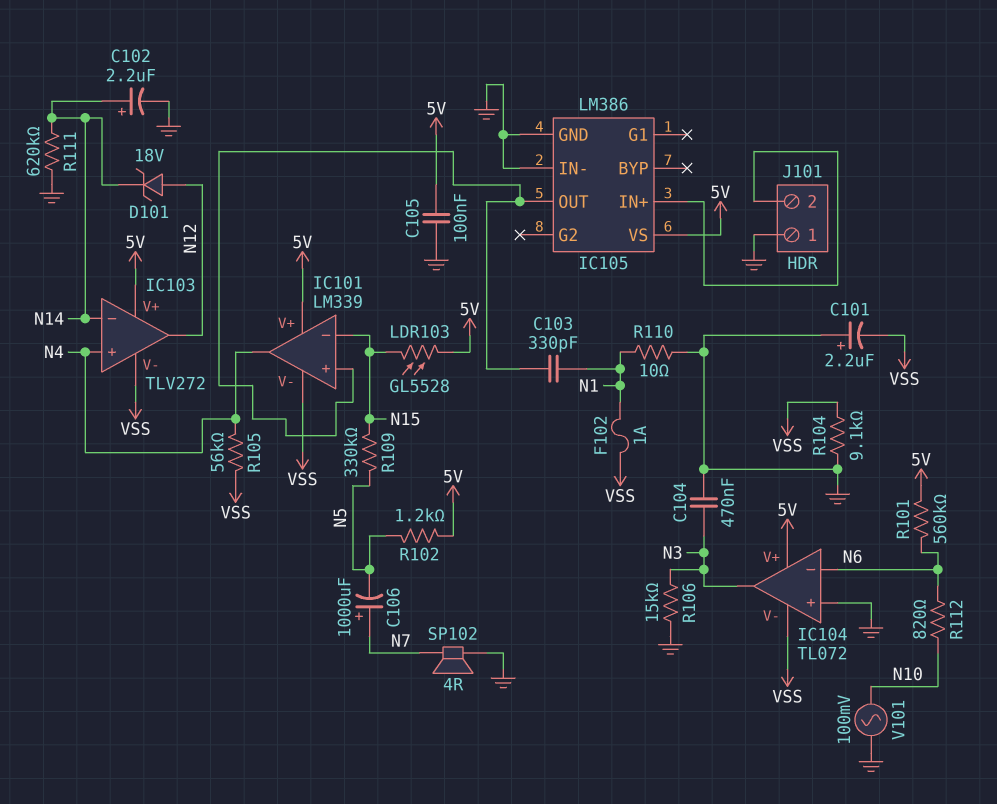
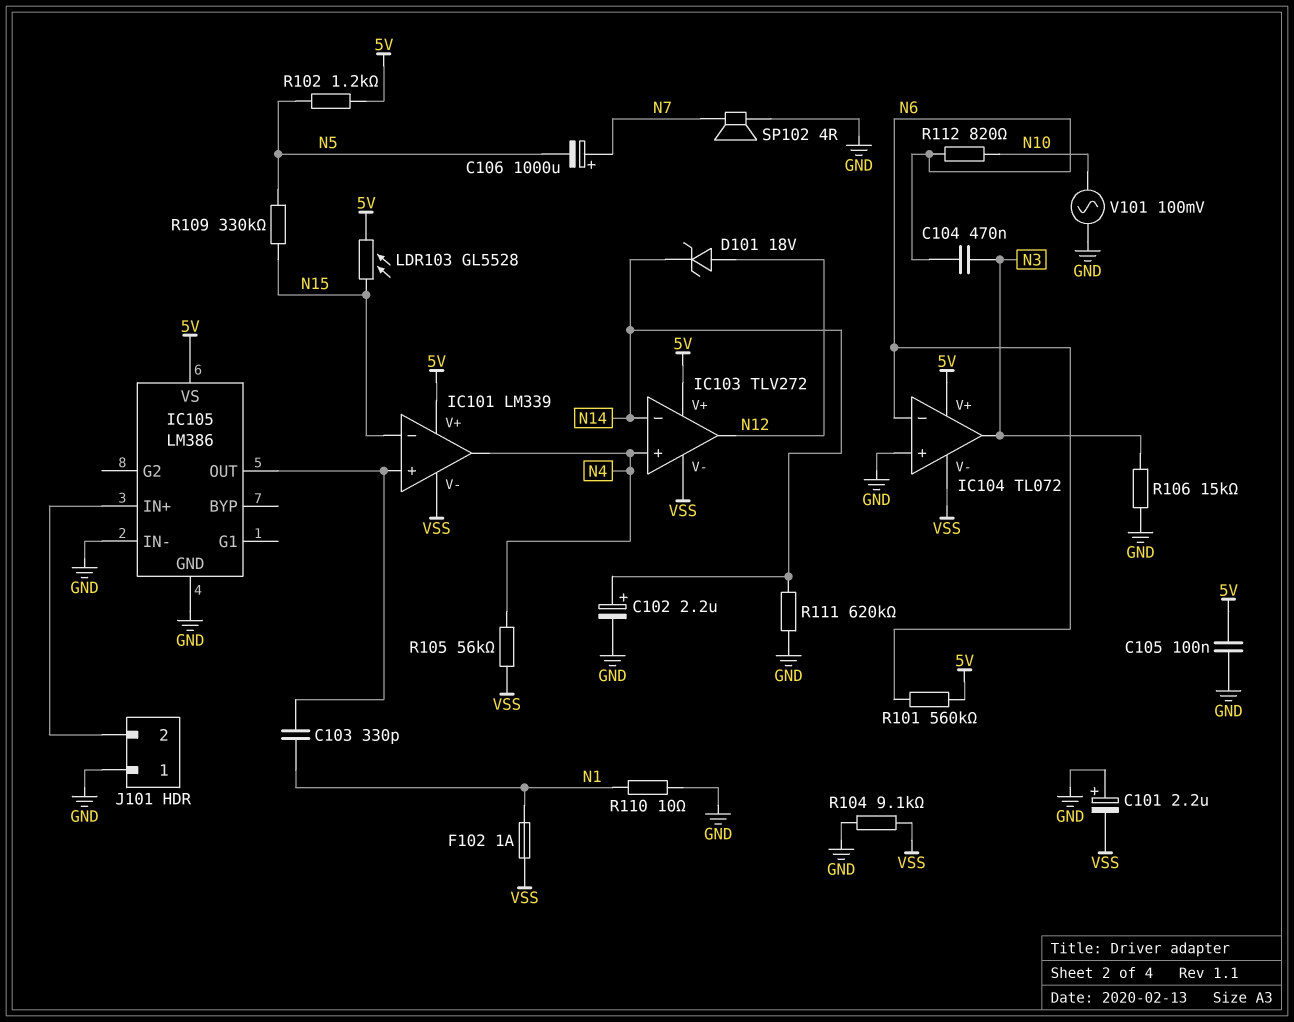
C104: 470nF (GND, N3) -> 470nF (N3, N6)

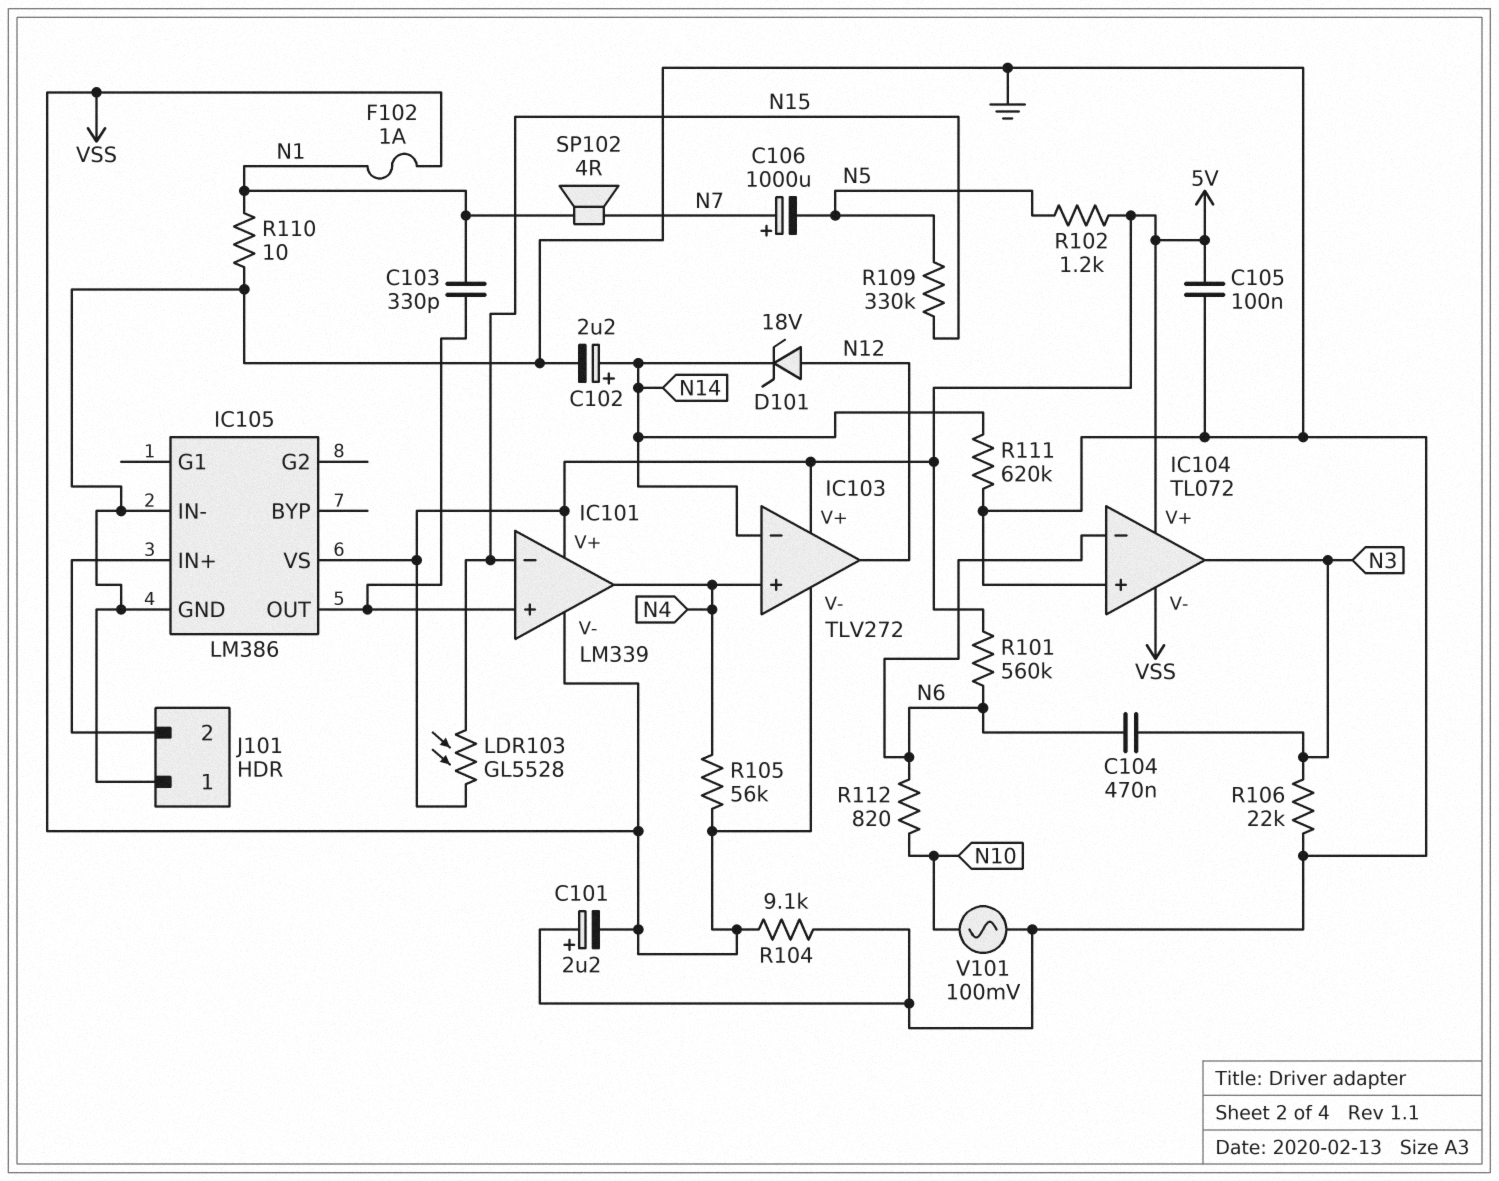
R106: 15k (GND, N3) -> 22k (GND, N3)
SP102: speaker 4R (GND, N7) -> speaker 4R (N1, N7)

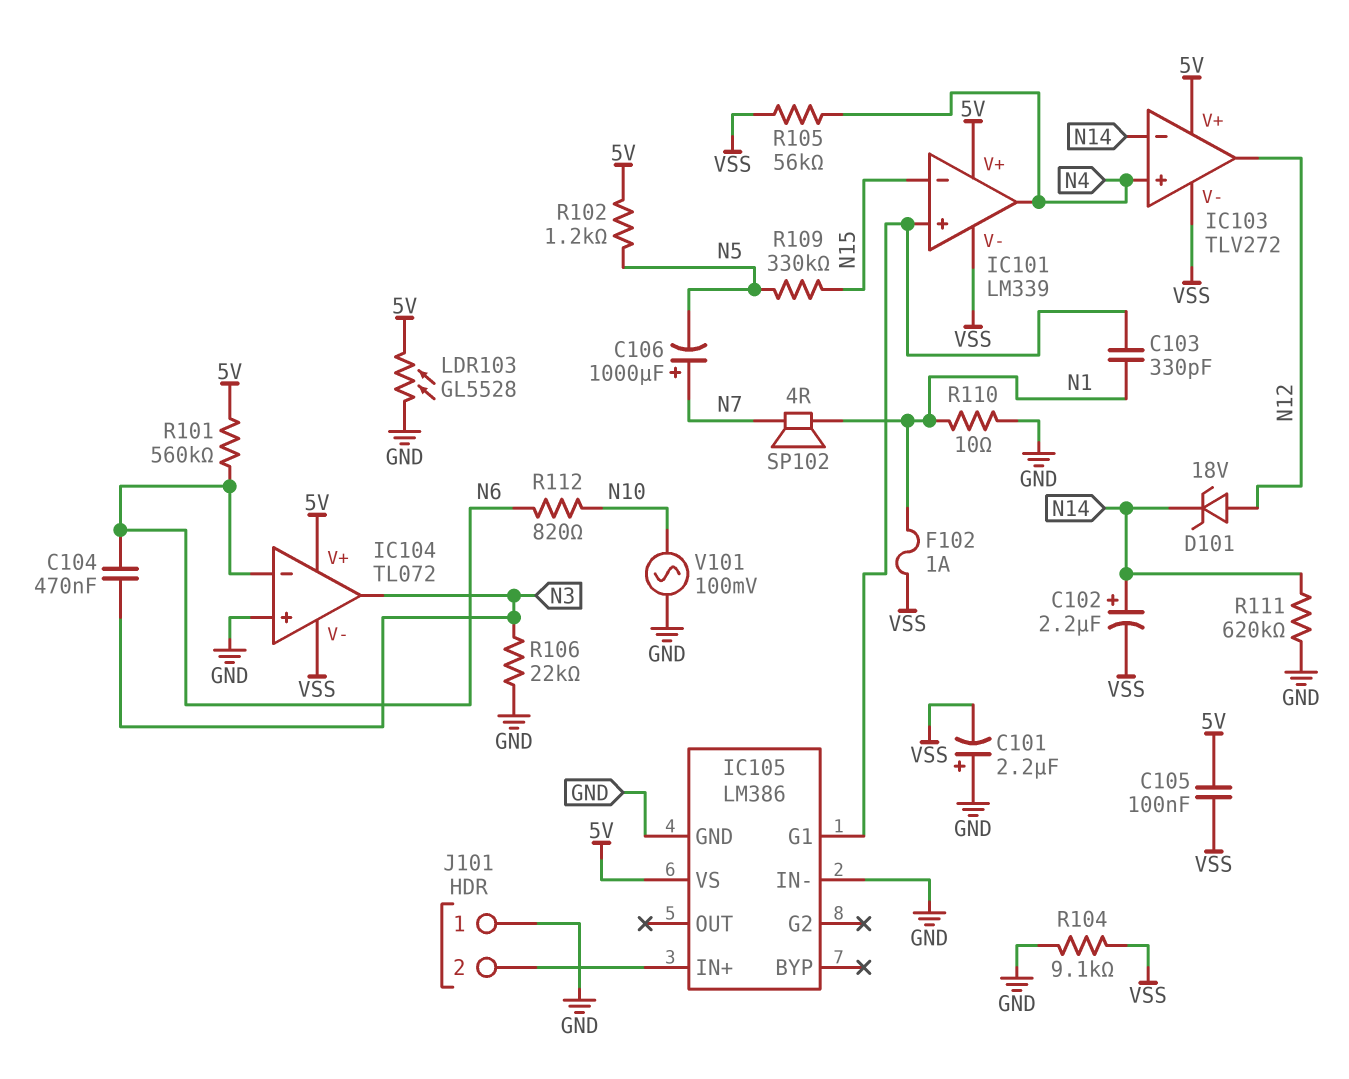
C102: 2.2uF (plus N14, minus GND) -> 2.2uF (plus N14, minus VSS)
C105: 100nF (5V, GND) -> 100nF (5V, VSS)
IC105 pin G1: none -> IC101/in+
IC105 pin OUT: IC101/in+ -> none
LDR103: GL5528 (5V, N15) -> GL5528 (5V, GND)

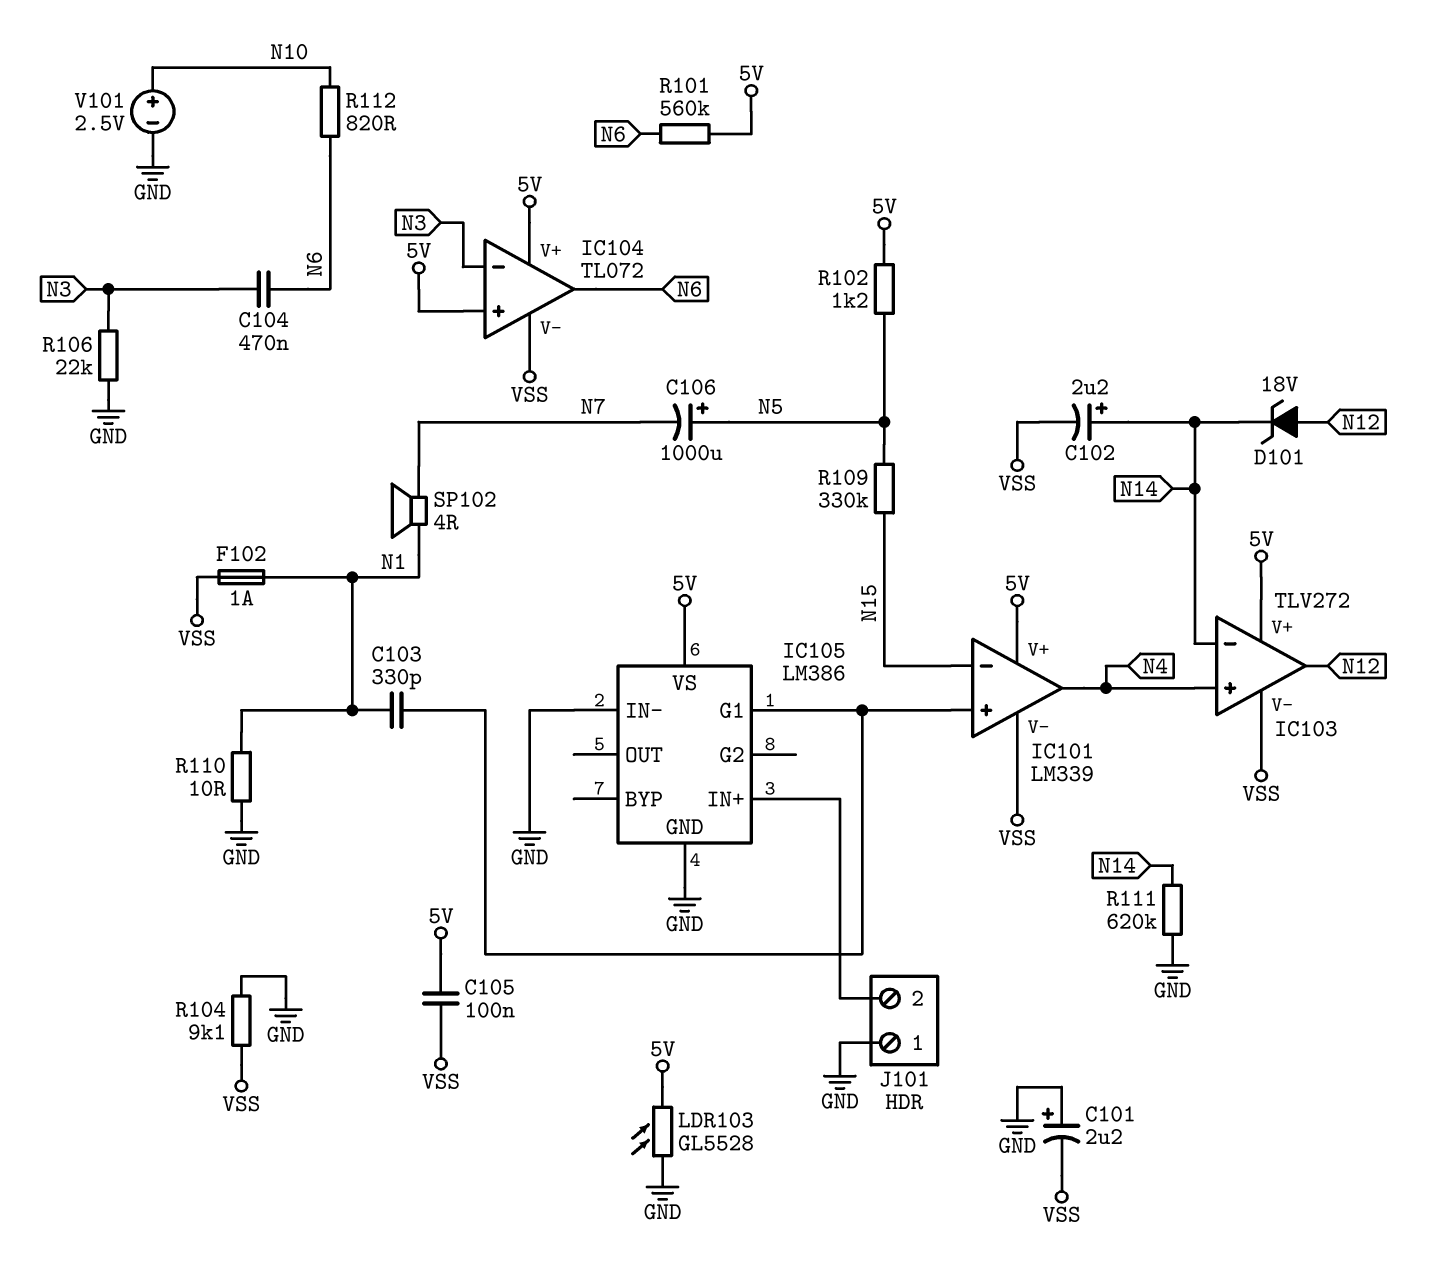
C106: 1000uF (plus N7, minus N5) -> 1000uF (plus N5, minus N7)
IC104 pin in+: GND -> 5V
IC104 pin in-: N6 -> N3
IC104 pin out: N3 -> N6
R105: 56k (N4, VSS) -> none
V101: AC 100mV (GND, N10) -> 2.5V (plus N10, minus GND)

